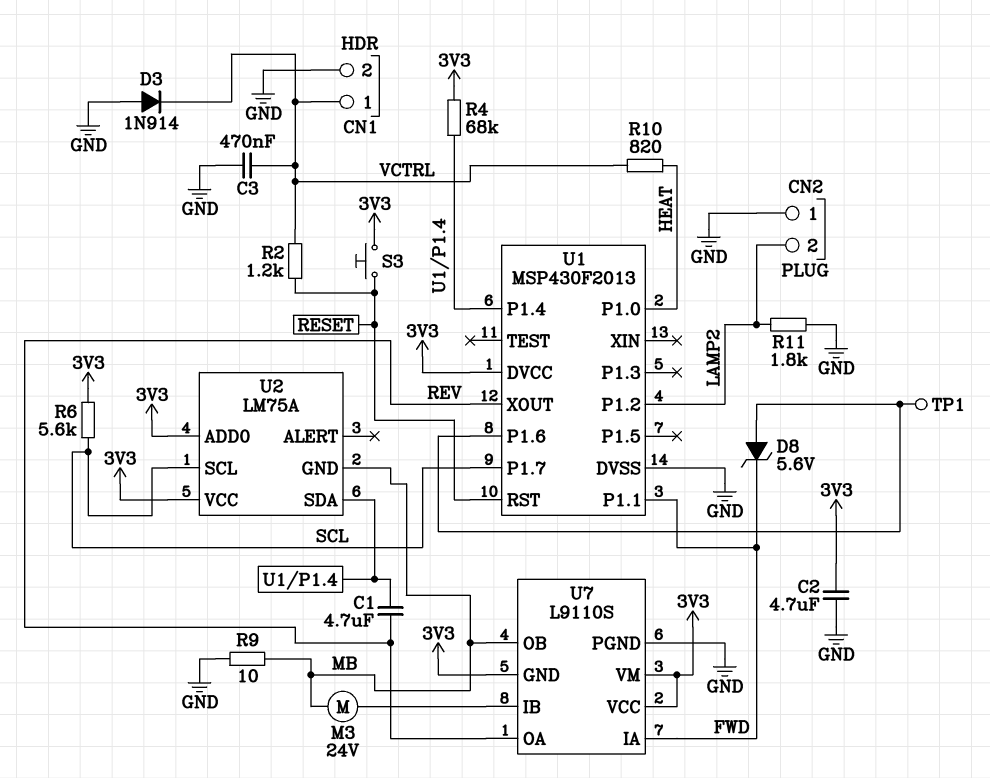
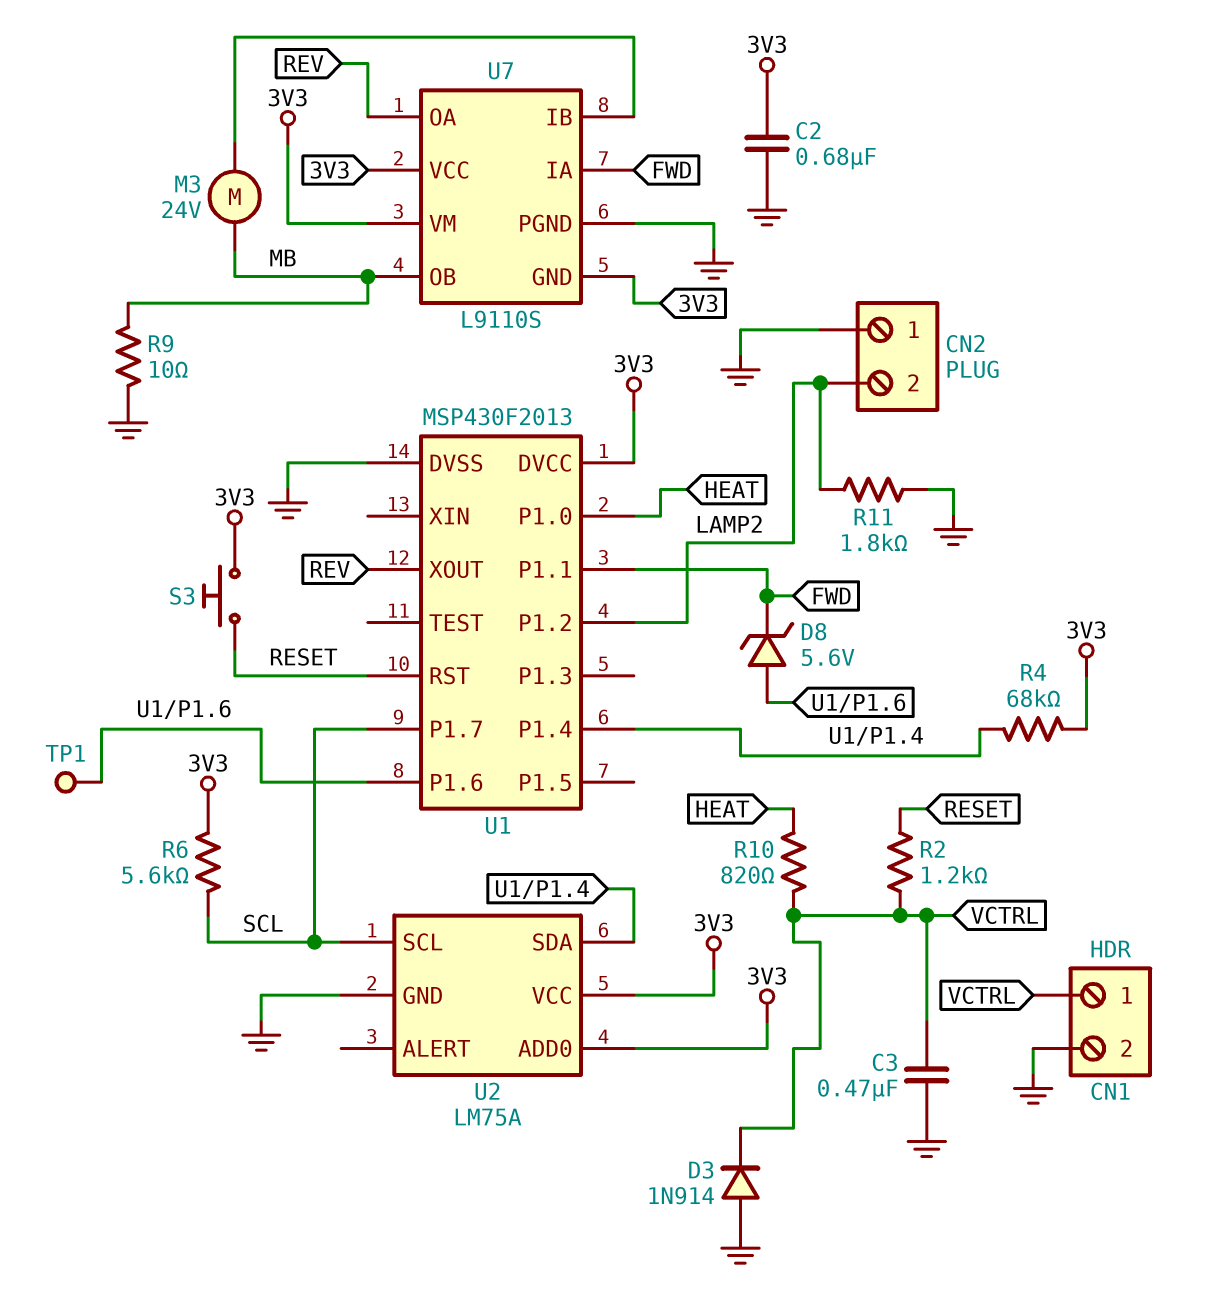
C1: 4.7uF (REV, U1/P1.4) -> none
C2: 4.7uF (3V3, GND) -> 680nF (3V3, GND)
U2 pin GND: MB -> GND

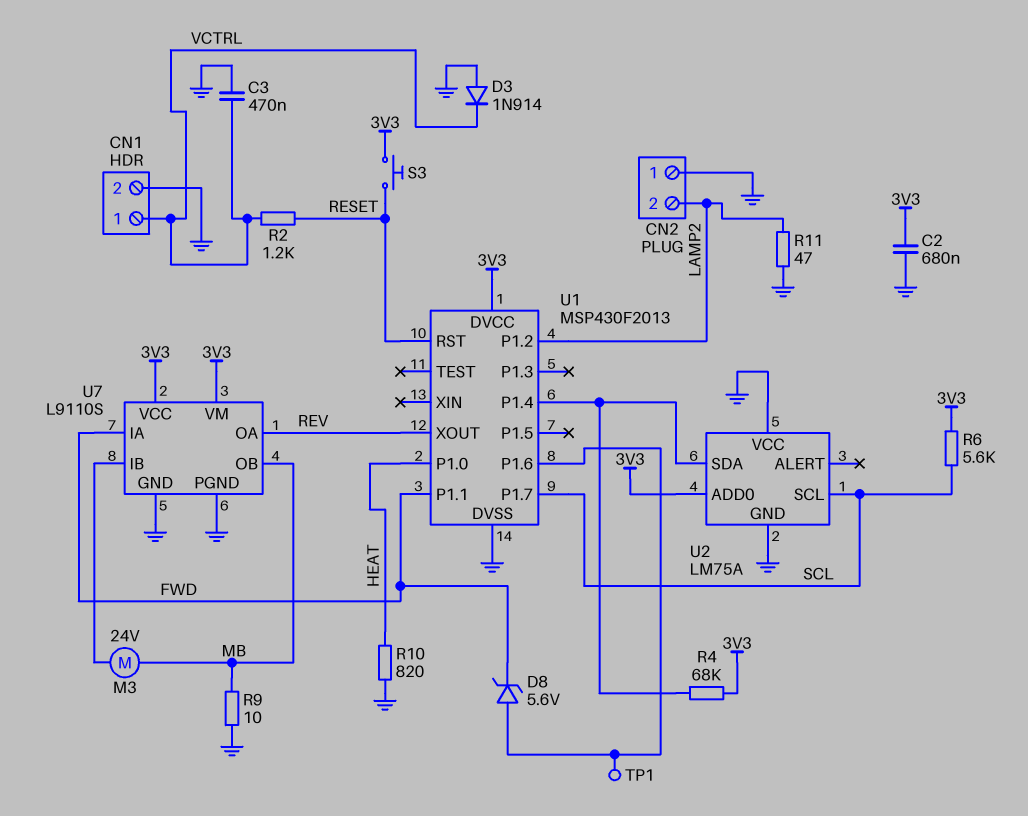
R10: 820 (HEAT, VCTRL) -> 820 (GND, HEAT)
R11: 1.8k (GND, LAMP2) -> 47 (GND, LAMP2)
U2 pin VCC: 3V3 -> GND
U7 pin GND: 3V3 -> GND

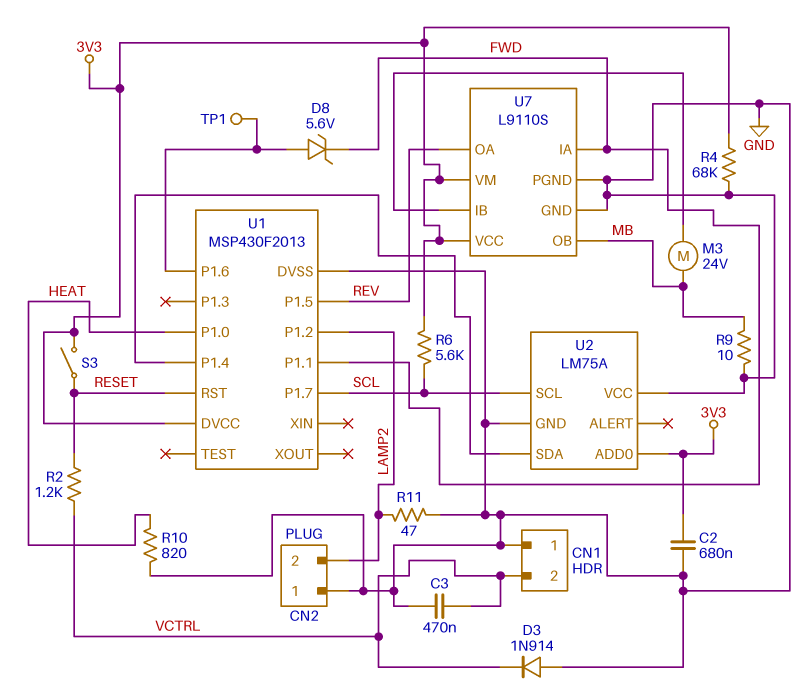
CN1 pin 1: VCTRL -> GND
CN1 pin 2: GND -> VCTRL
R4: 68k (3V3, U1/P1.4) -> 68k (3V3, GND)
S3: button (3V3, RESET) -> switch (3V3, RESET)
U1 pin P1.5: none -> REV
U1 pin XOUT: REV -> none

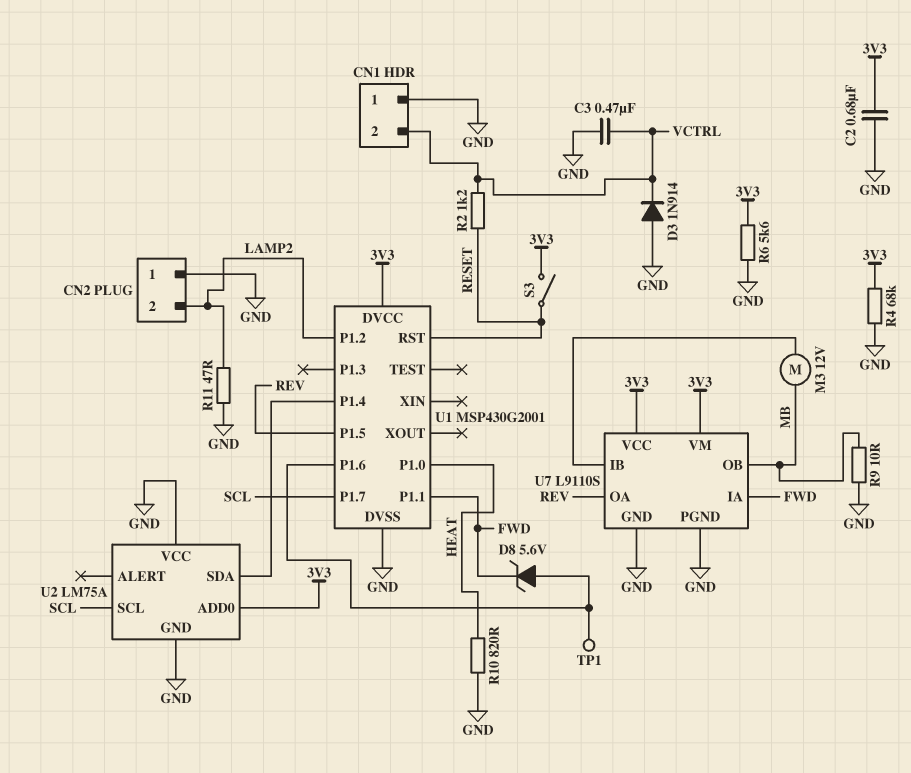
M3: motor 24V (MB, U7/IB) -> motor 12V (MB, U7/IB)
R6: 5.6k (3V3, SCL) -> 5.6k (3V3, GND)
U1: MSP430F2013 -> MSP430G2001

